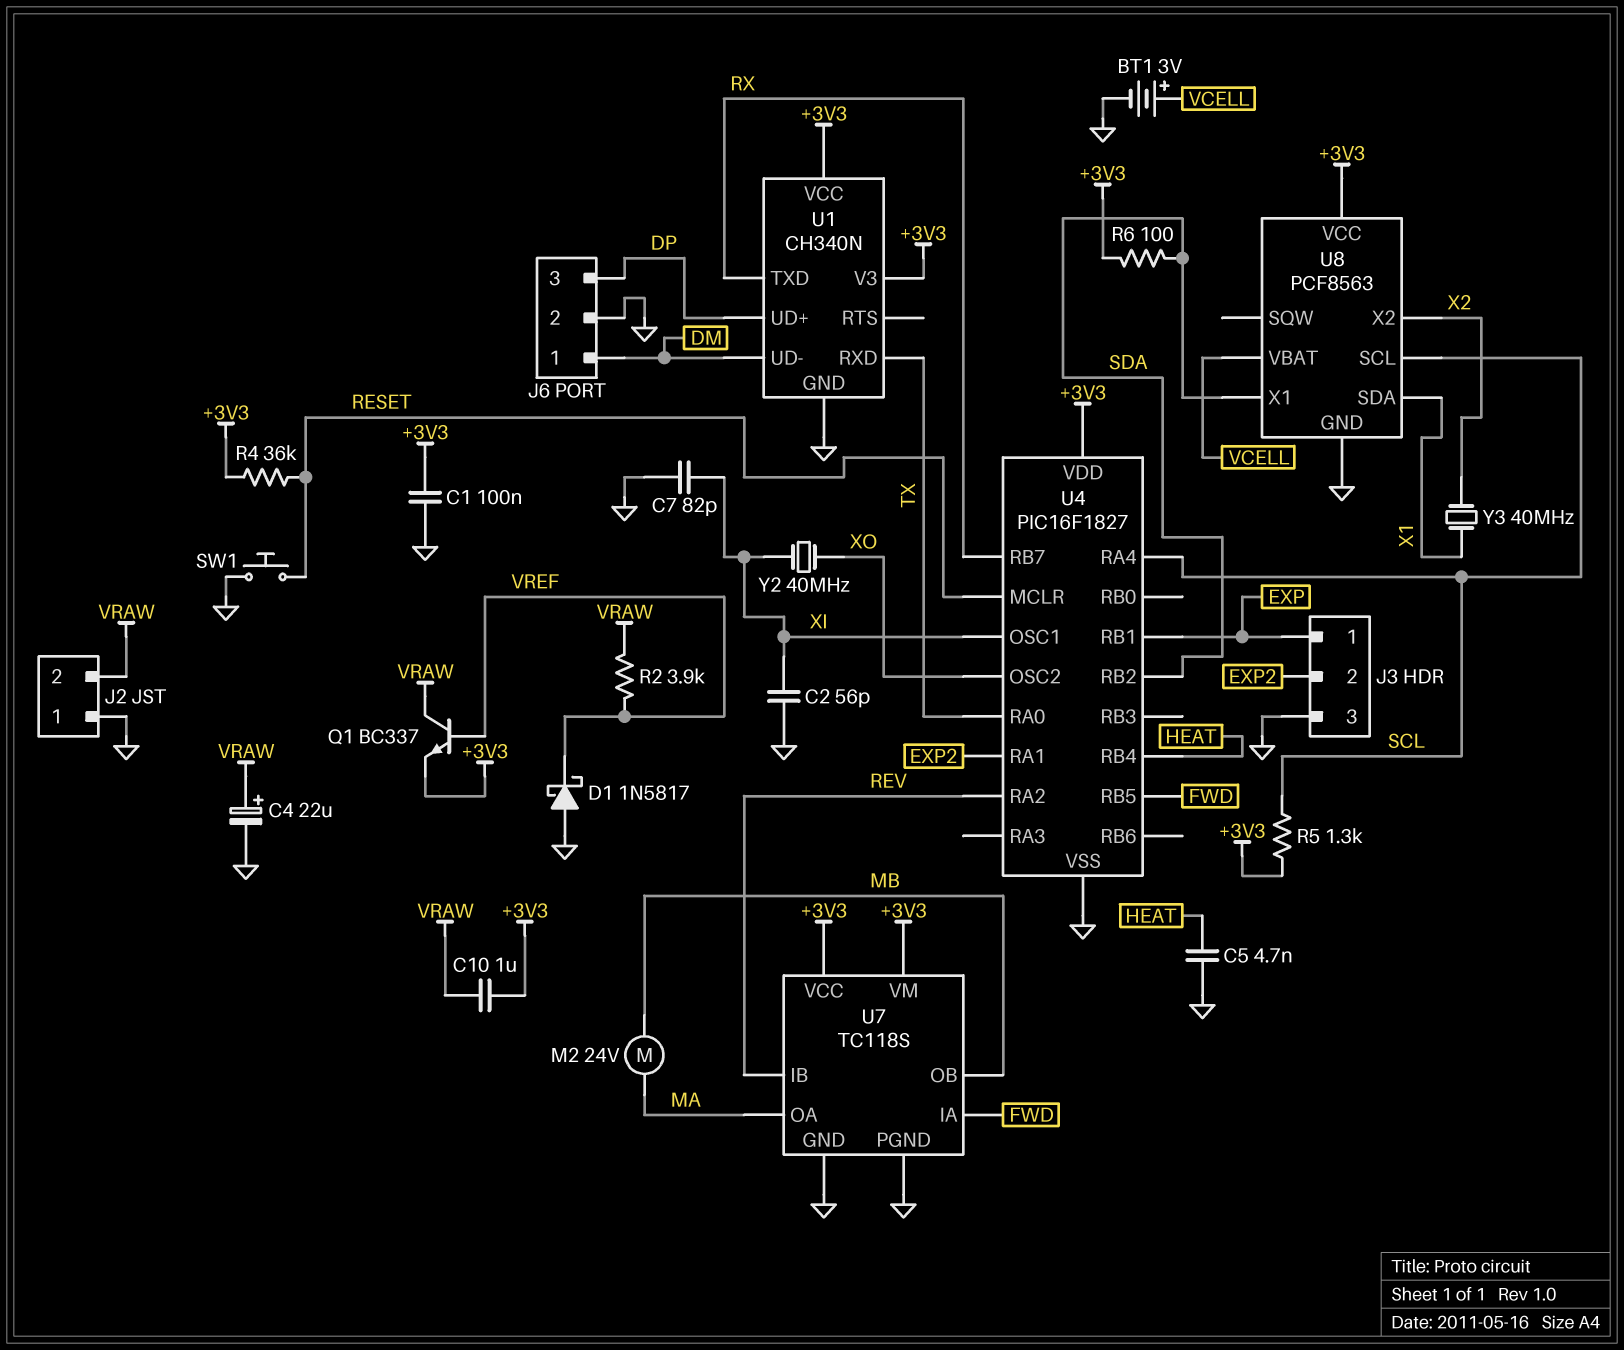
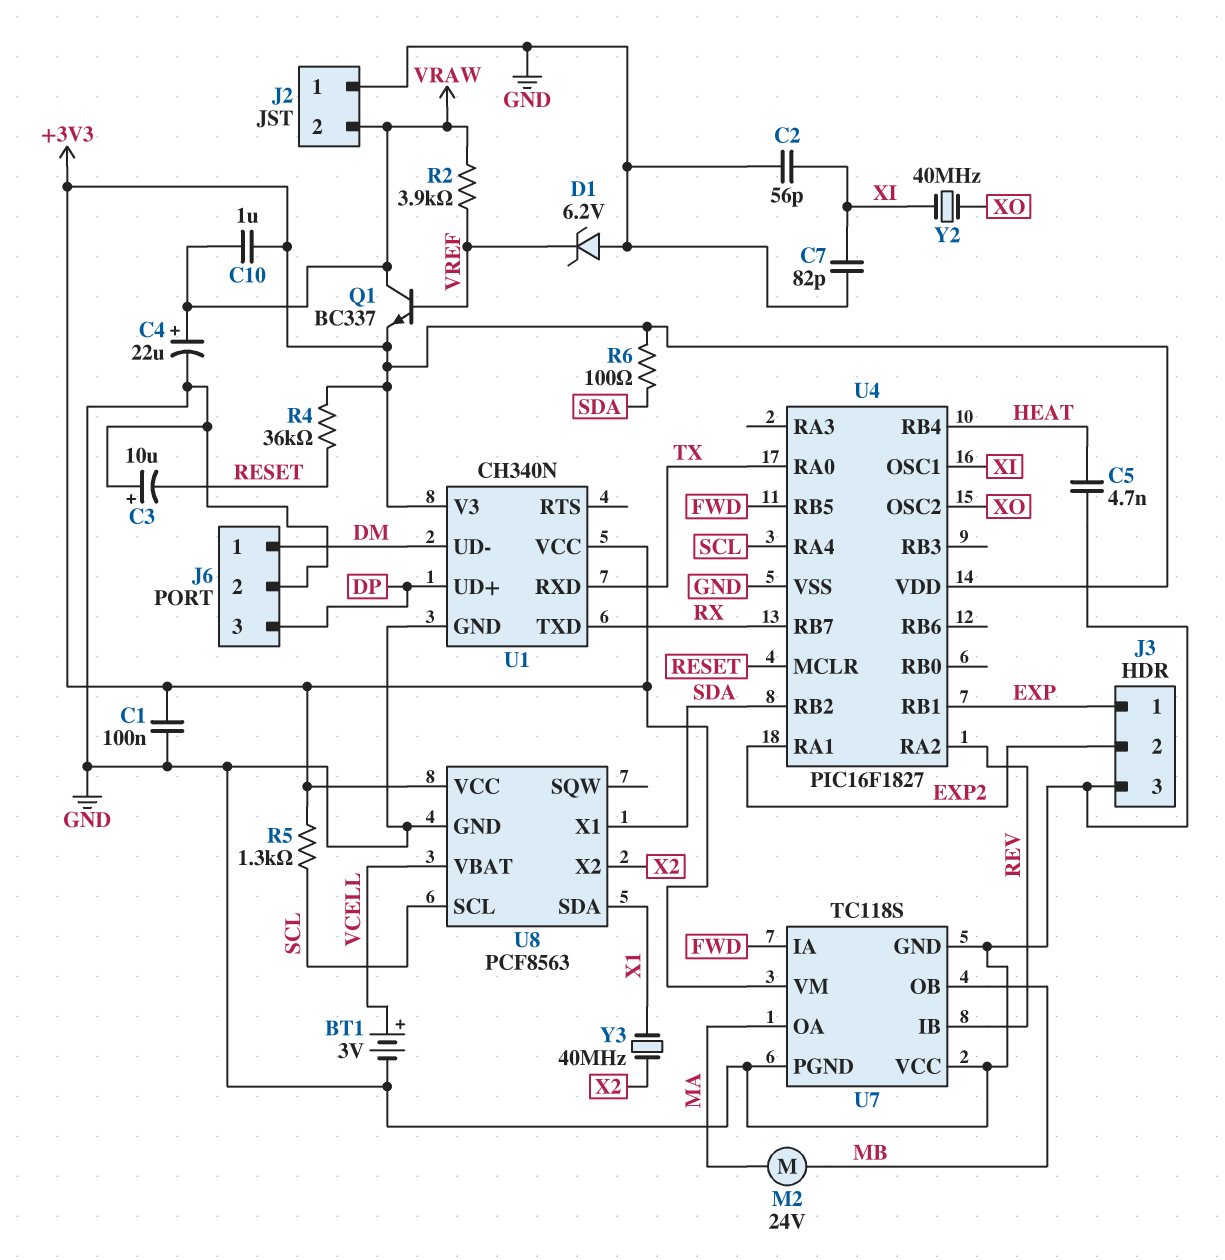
C3: none -> 10uF (plus GND, minus RESET)
D1: schottky 1N5817 (A GND, K VREF) -> zener 6.2V (A GND, K VREF)
SW1: button (GND, RESET) -> none
U7 pin VCC: +3V3 -> GND

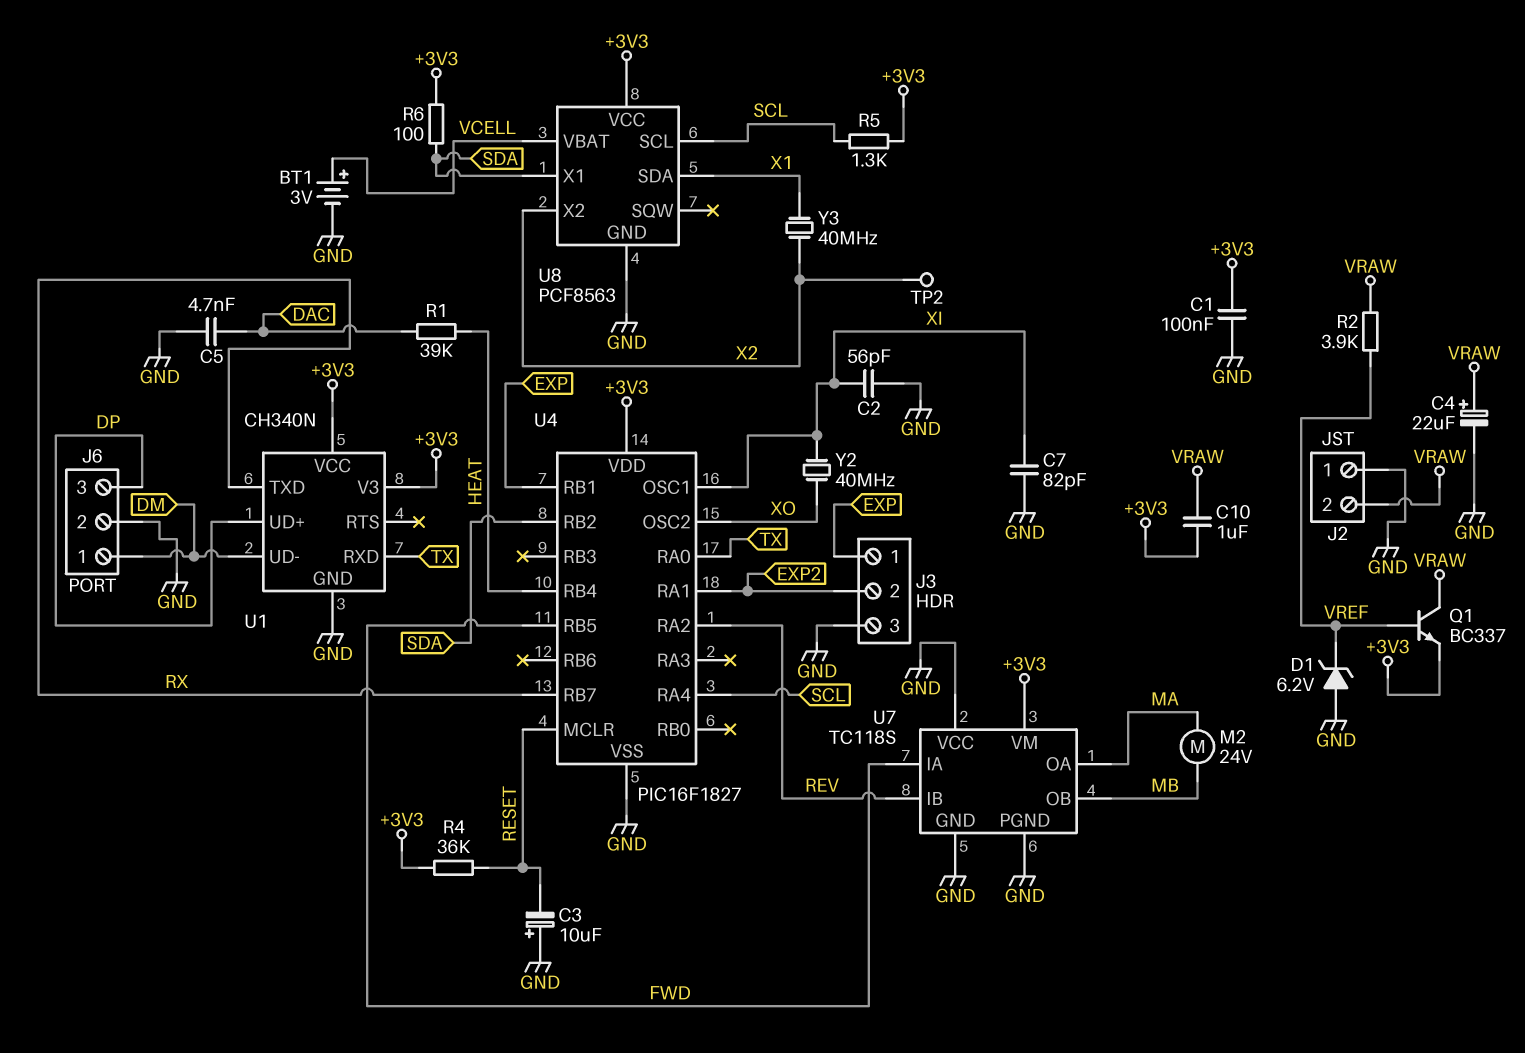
C5: 4.7nF (GND, HEAT) -> 4.7nF (DAC, GND)
R1: none -> 39k (DAC, HEAT)
TP2: none -> test point (X2)

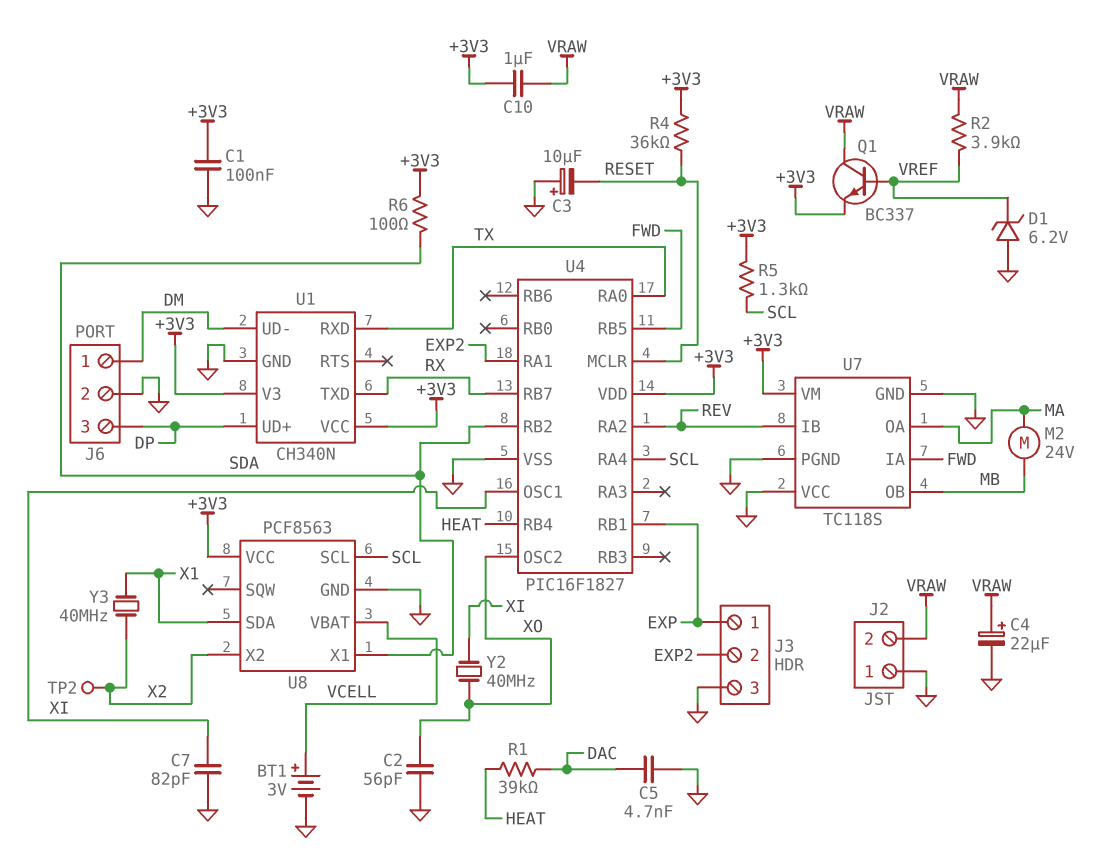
C2: 56pF (GND, XI) -> 56pF (GND, XO)

